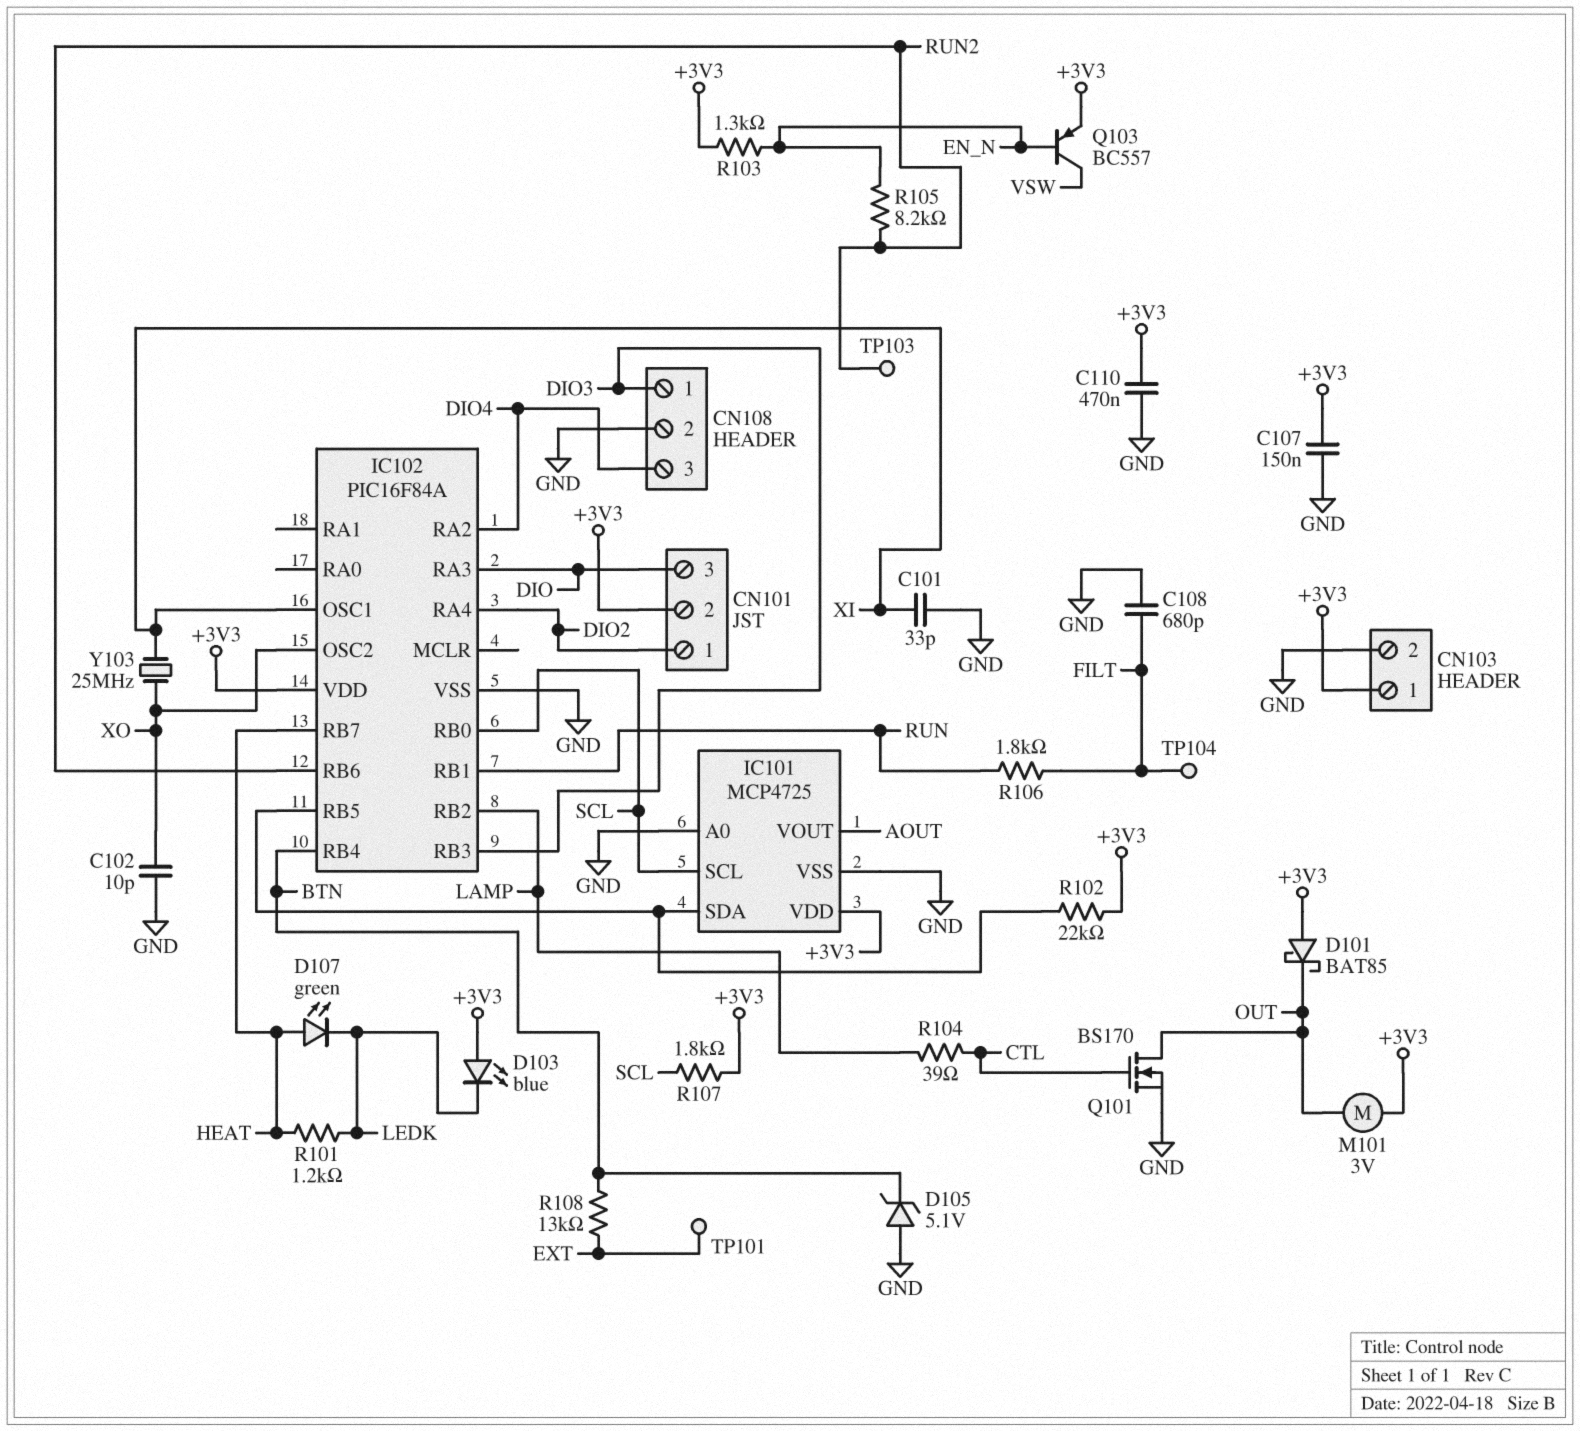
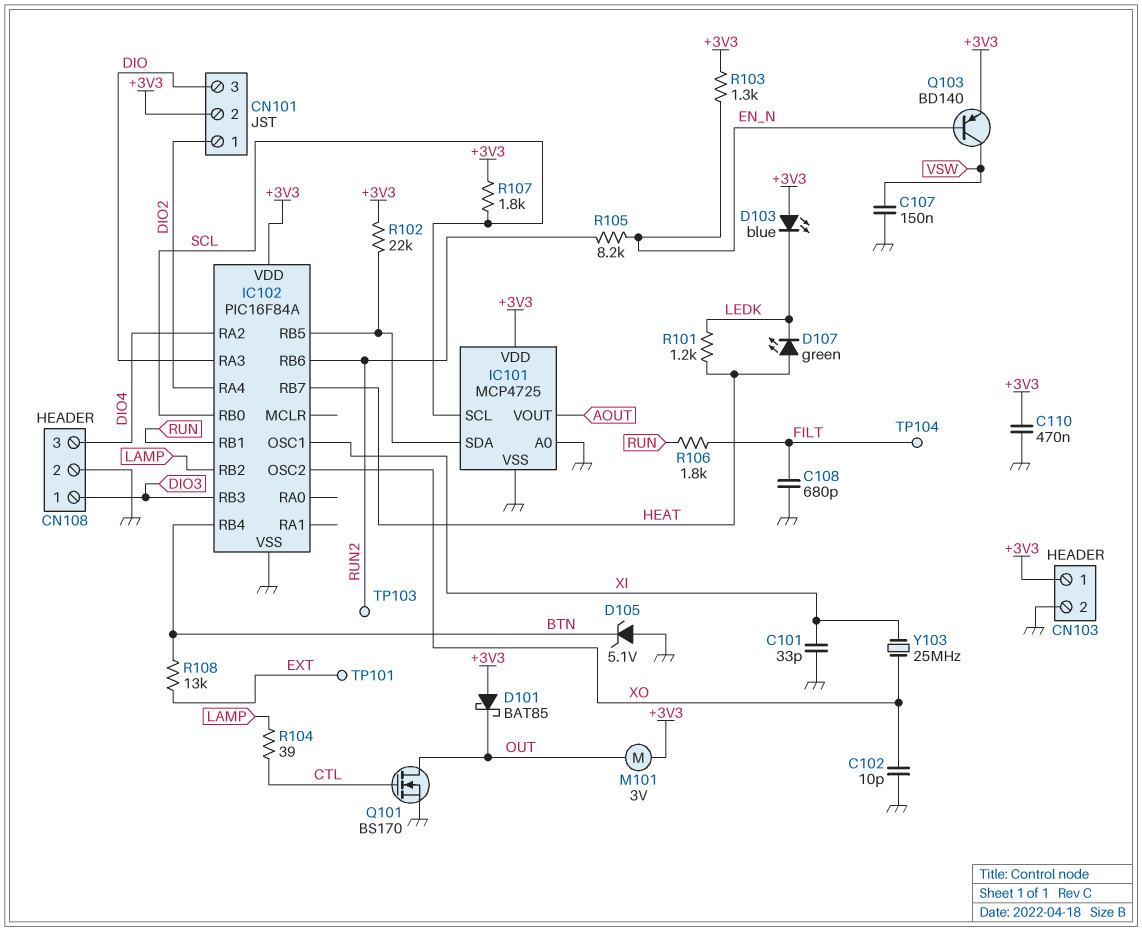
C107: 150nF (+3V3, GND) -> 150nF (GND, VSW)
Q103: PNP BC557 (B EN_N, C VSW, E +3V3) -> PNP BD140 (B EN_N, C VSW, E +3V3)

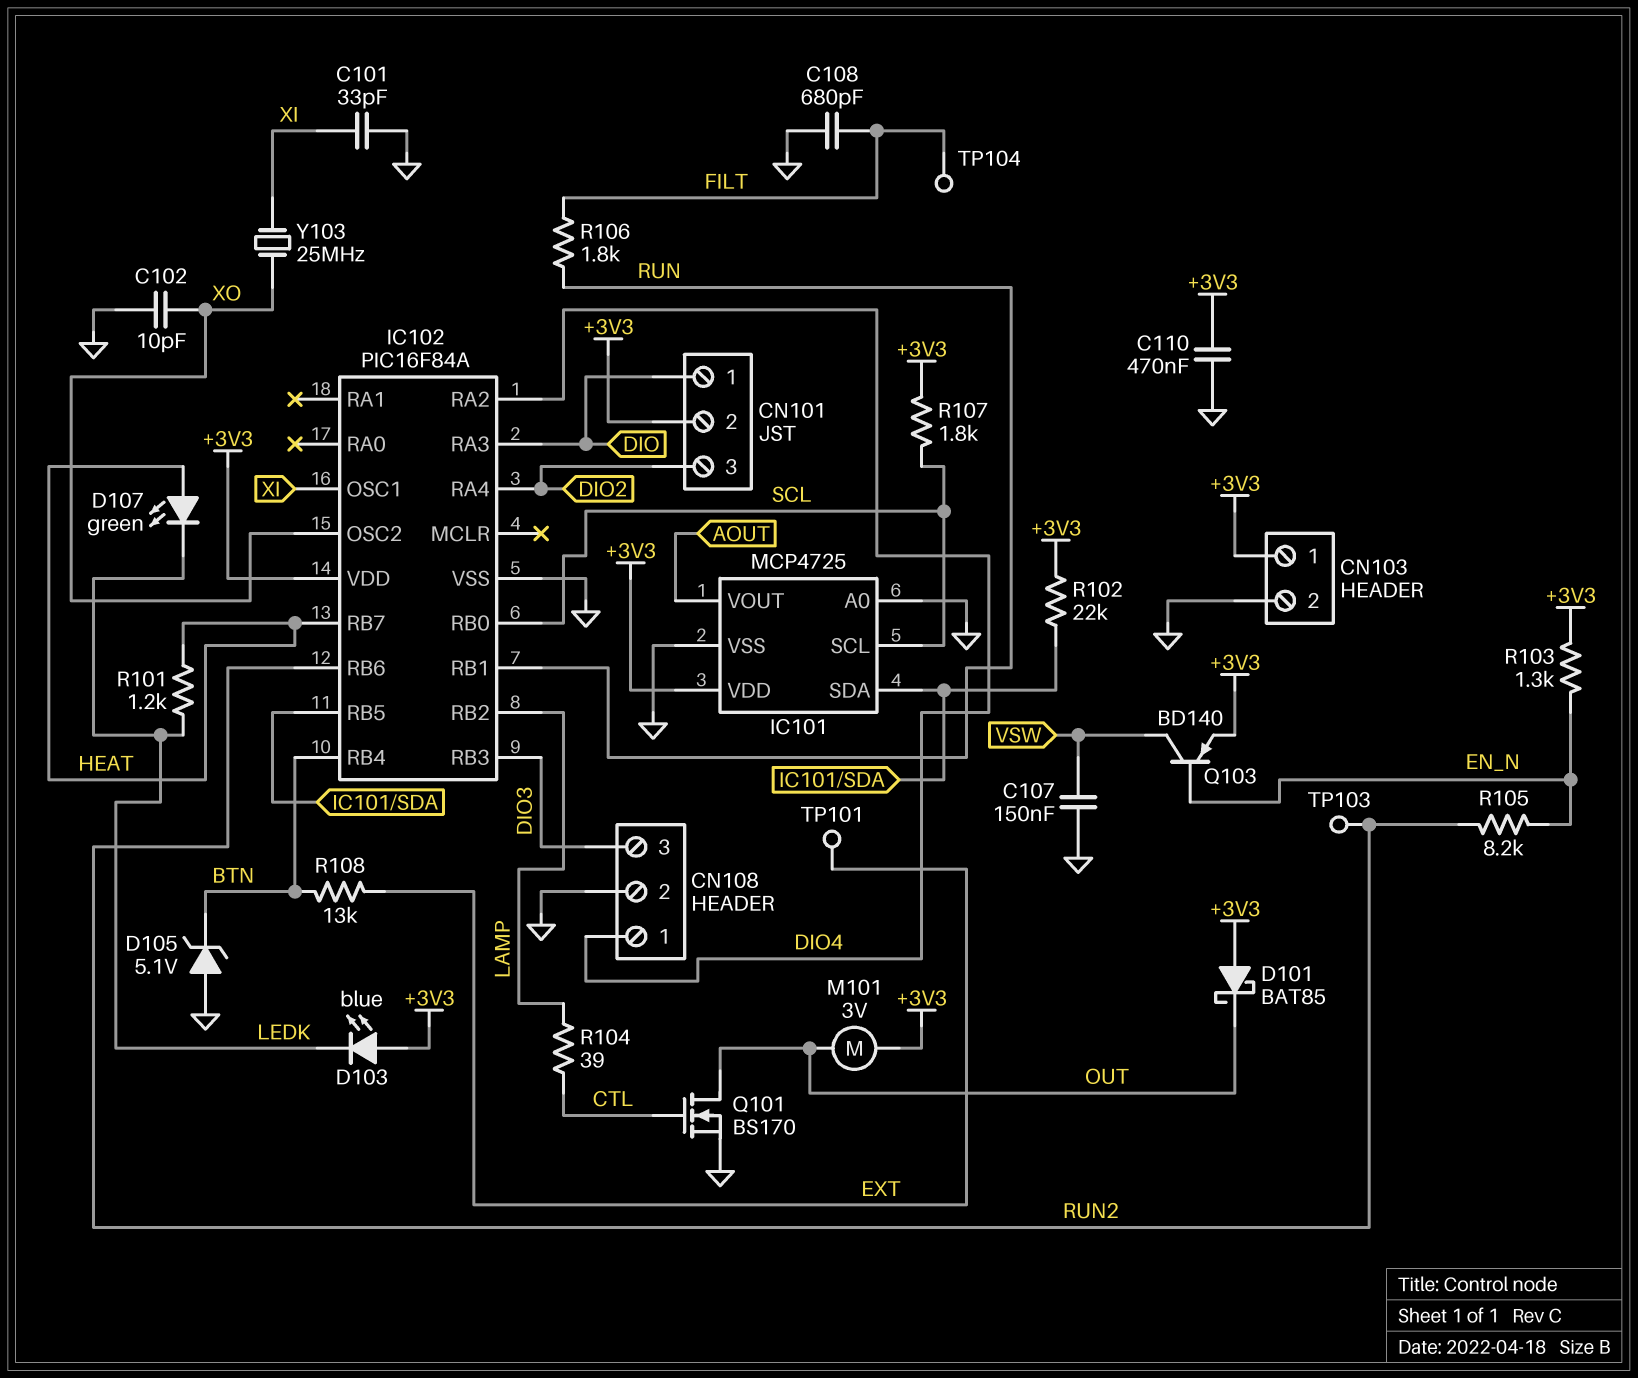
CN101 pin 1: DIO2 -> DIO
CN101 pin 3: DIO -> DIO2
CN108 pin 1: DIO3 -> DIO4
CN108 pin 3: DIO4 -> DIO3

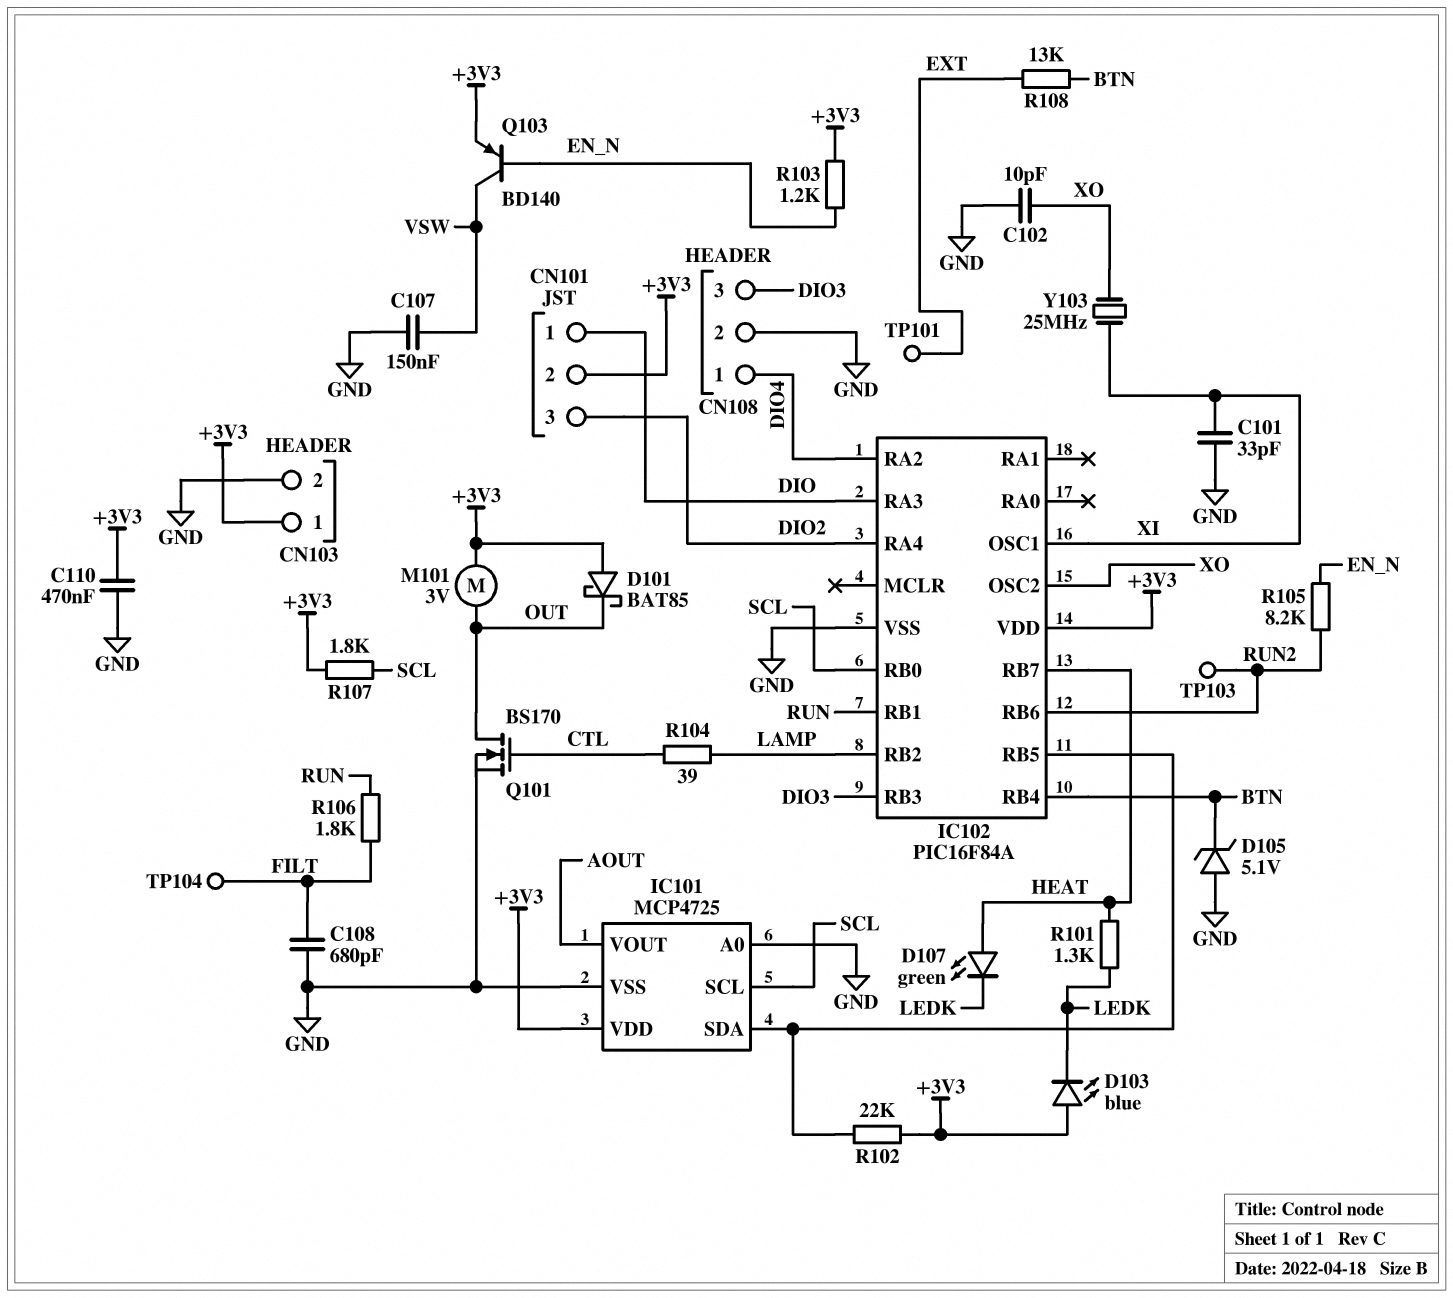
R101: 1.2k (HEAT, LEDK) -> 1.3k (HEAT, LEDK)
R103: 1.3k (+3V3, EN_N) -> 1.2k (+3V3, EN_N)

